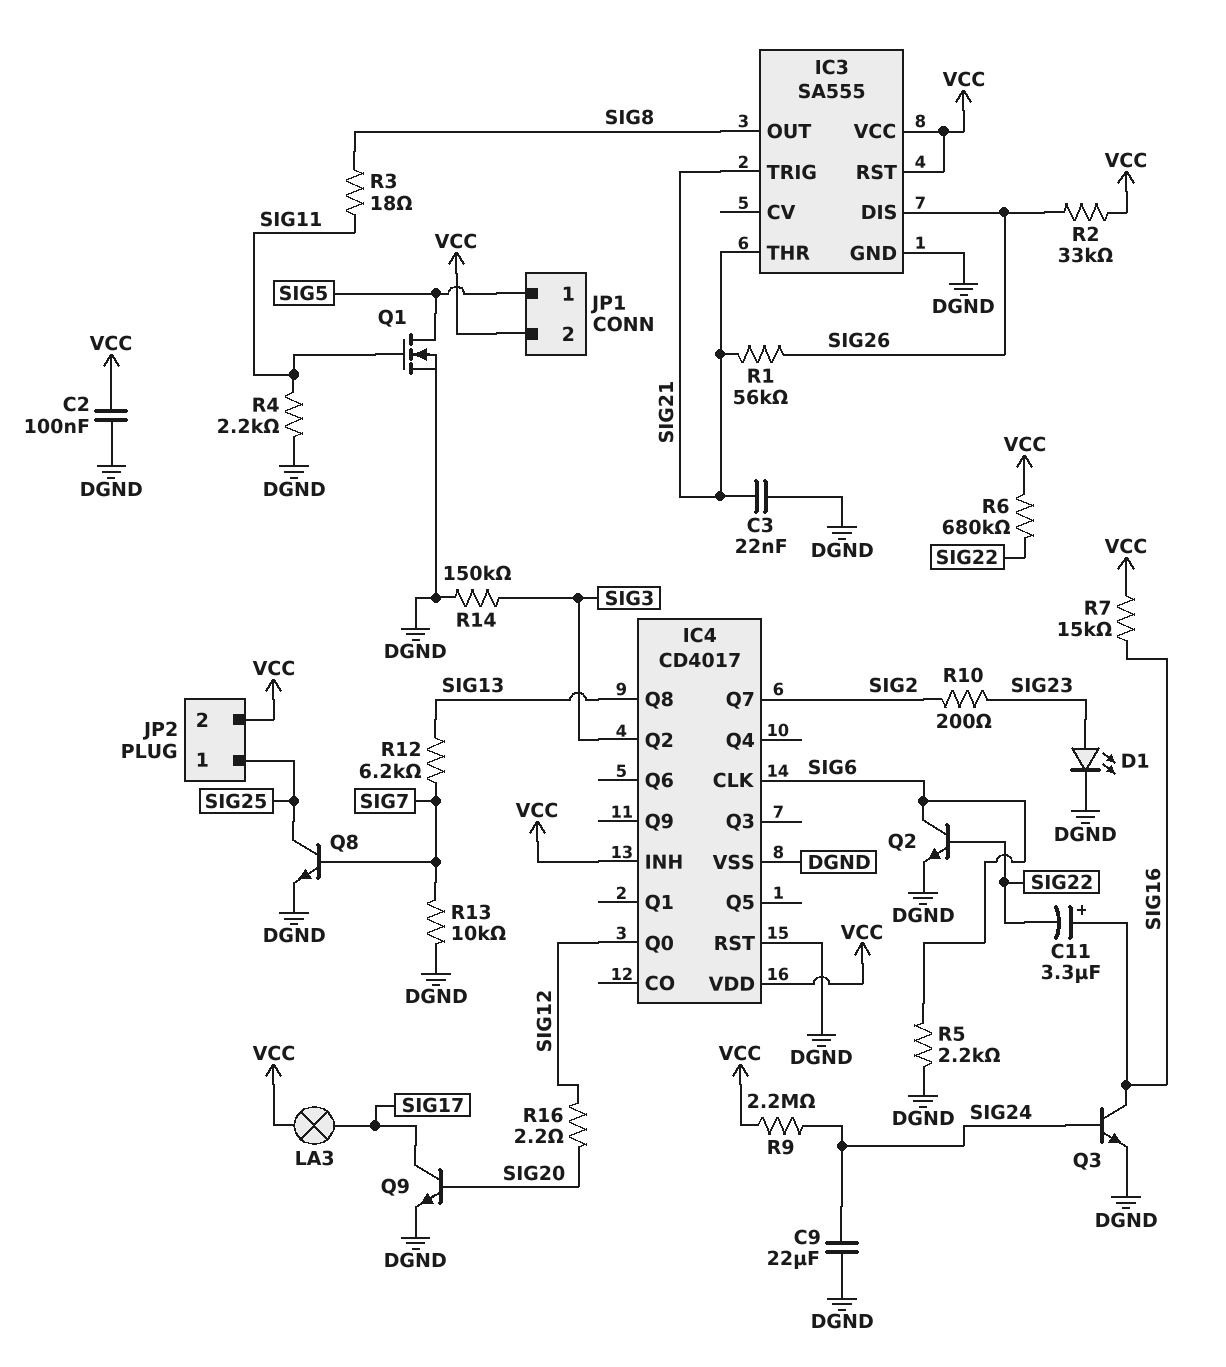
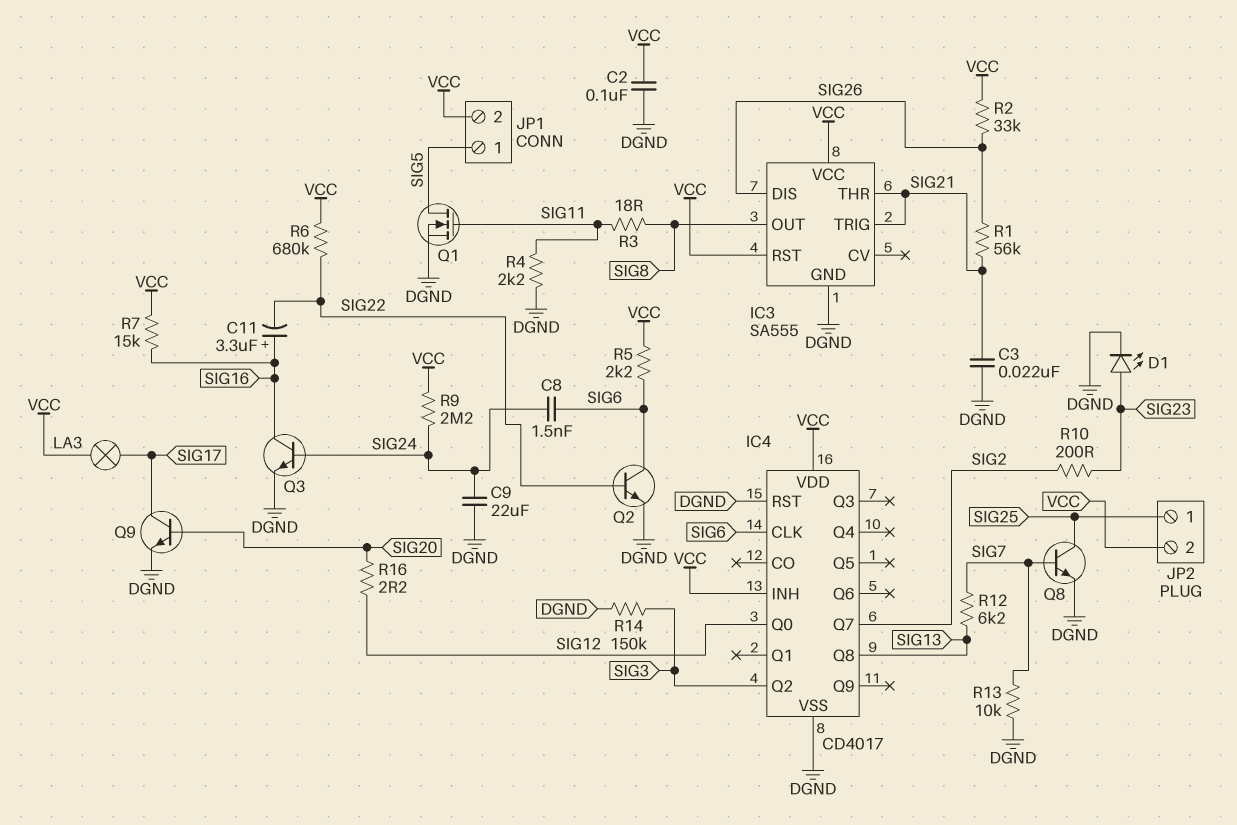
C8: none -> 1.5nF (SIG6, SIG24)
R5: 2.2k (DGND, SIG6) -> 2.2k (SIG6, VCC)

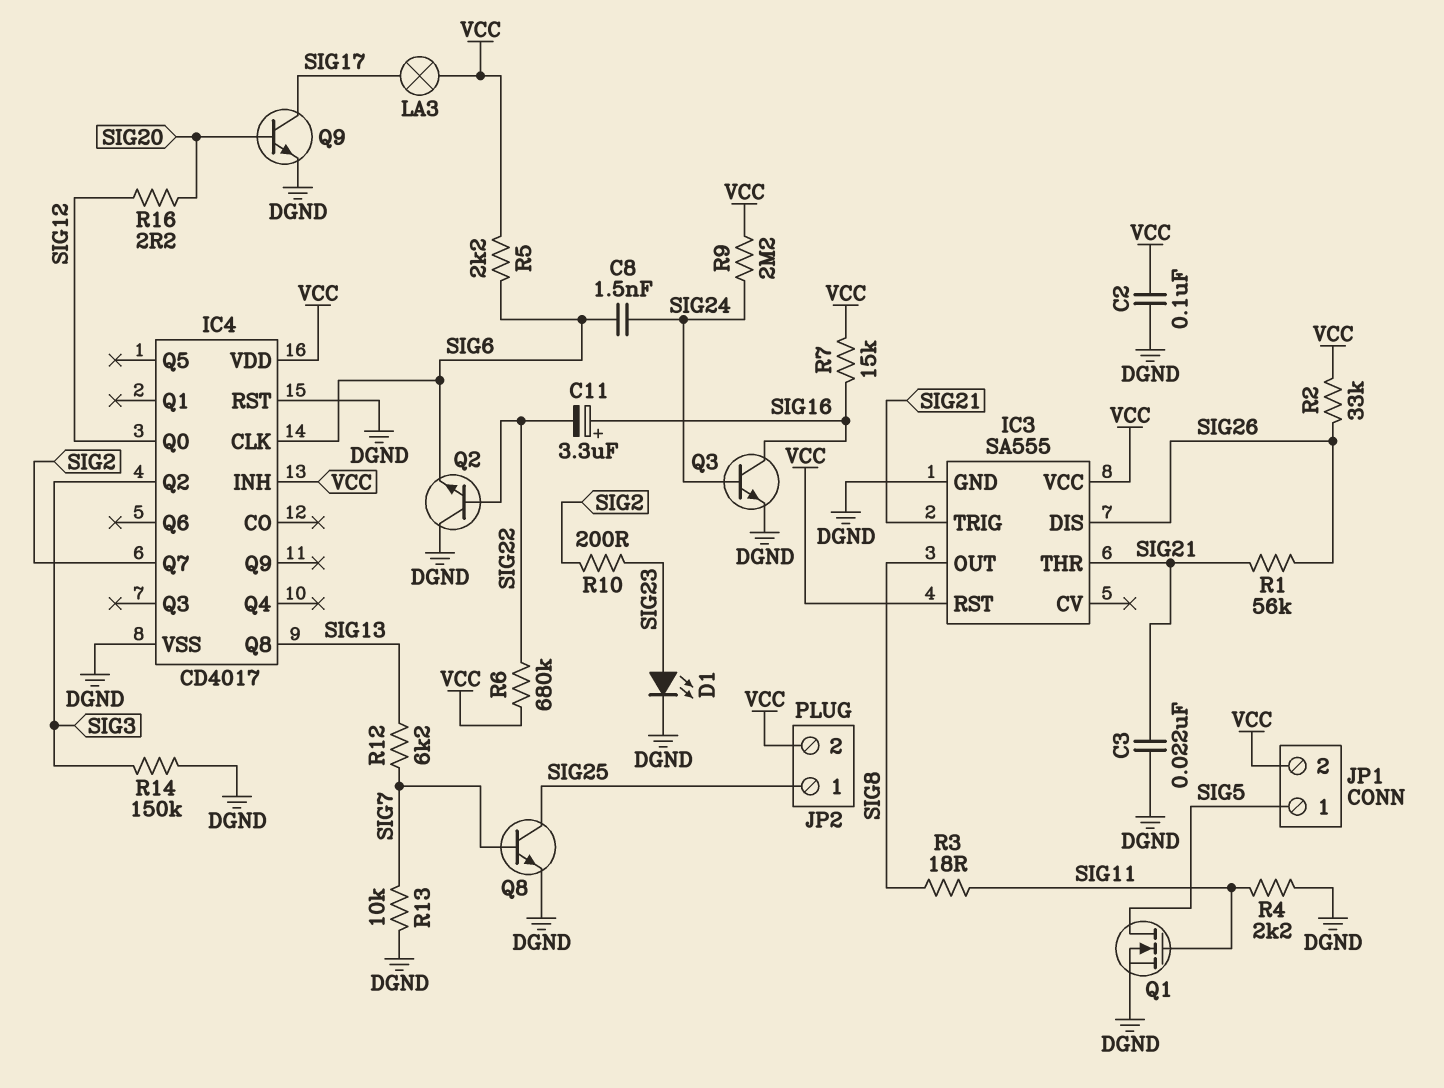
C9: 22uF (DGND, SIG24) -> none
Q2: NPN (B SIG22, C SIG6, E DGND) -> NPN (B SIG22, C DGND, E SIG6)

